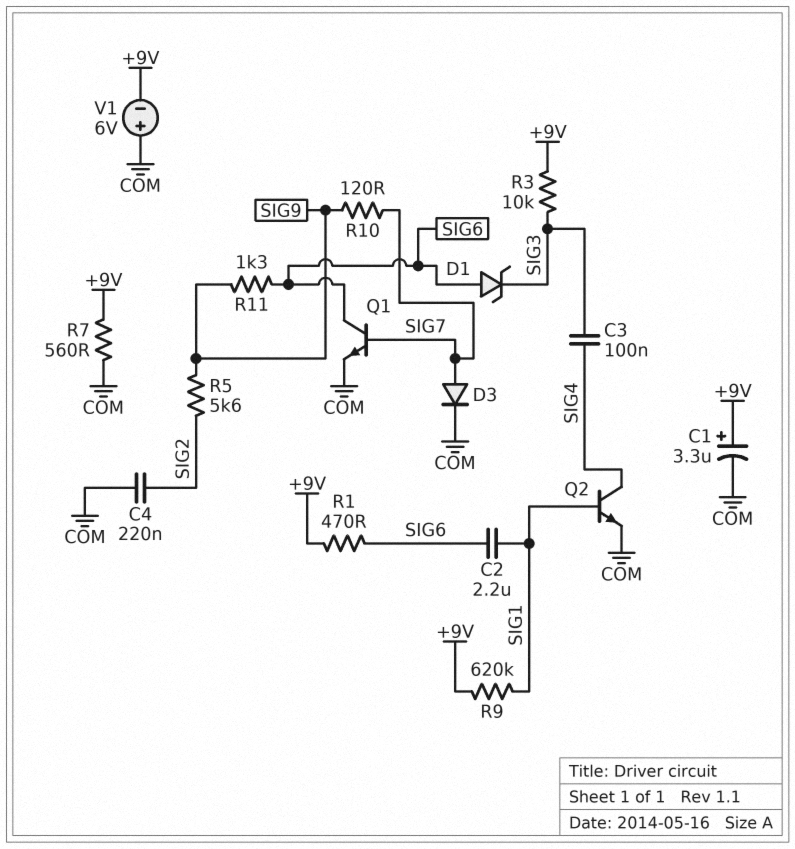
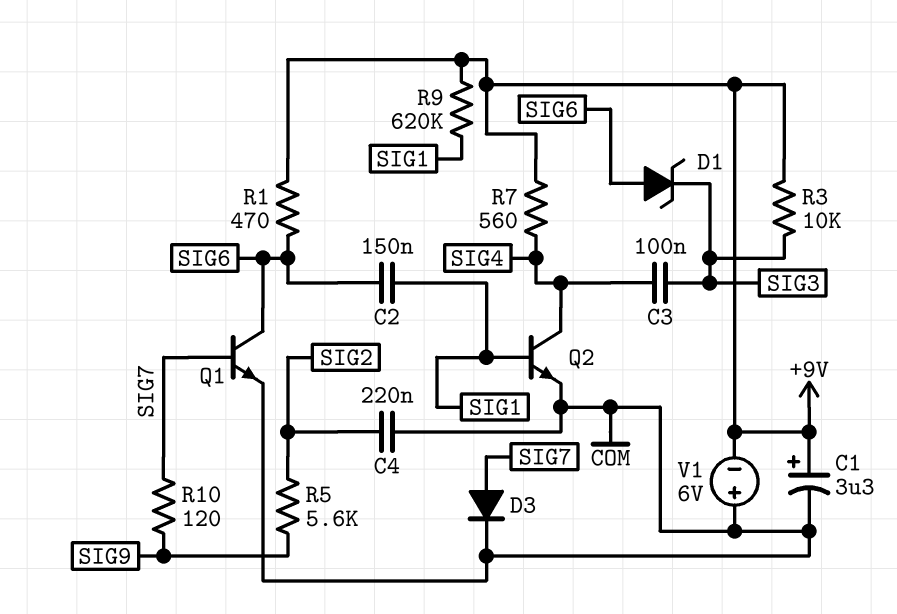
C2: 2.2uF (SIG1, SIG6) -> 150nF (SIG1, SIG6)
R7: 560 (+9V, COM) -> 560 (+9V, SIG4)
R11: 1.3k (SIG6, SIG9) -> none

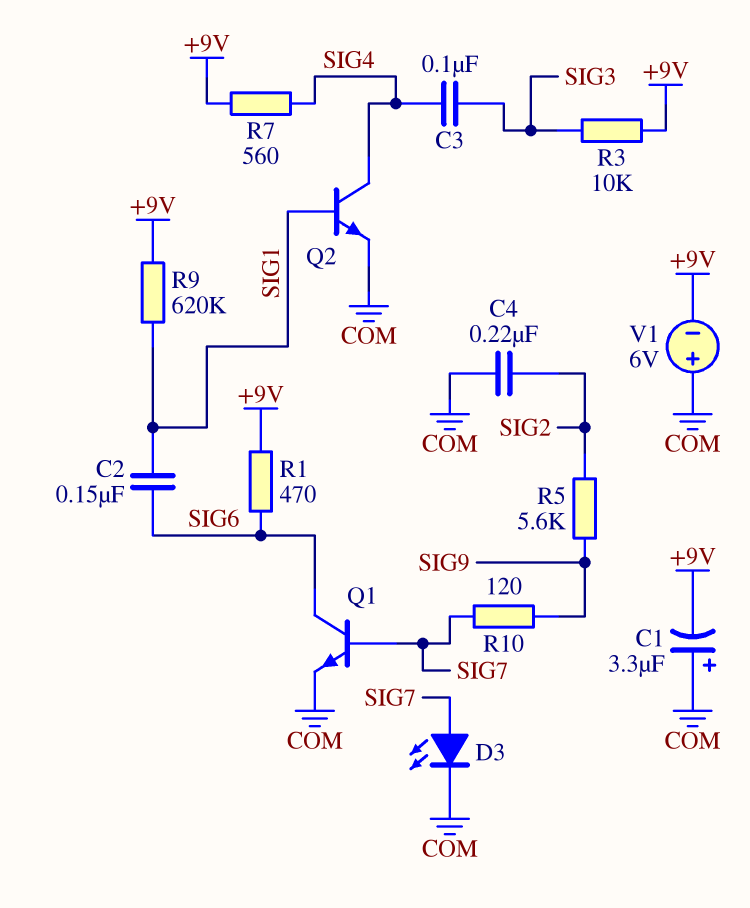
C1: 3.3uF (plus +9V, minus COM) -> 3.3uF (plus COM, minus +9V)
D1: zener (A SIG6, K SIG3) -> none
D3: diode (A SIG7, K COM) -> LED (A SIG7, K COM)

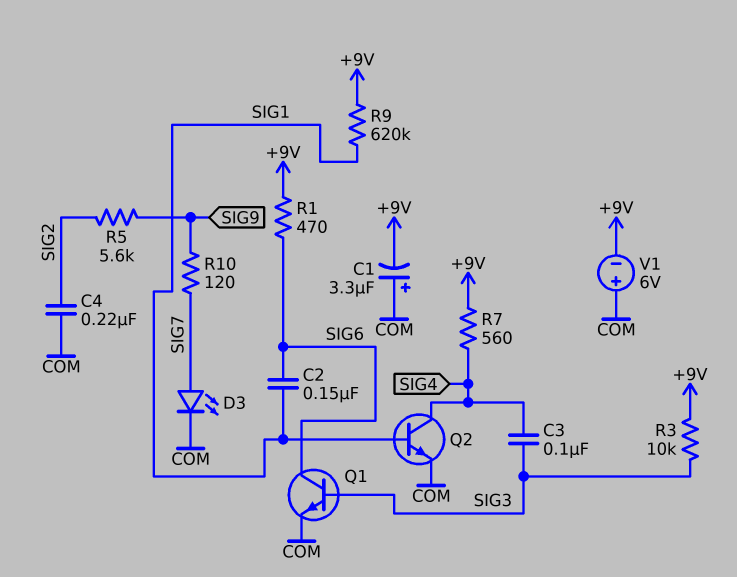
Q1: NPN (B SIG7, C SIG6, E COM) -> NPN (B SIG3, C SIG6, E COM)

